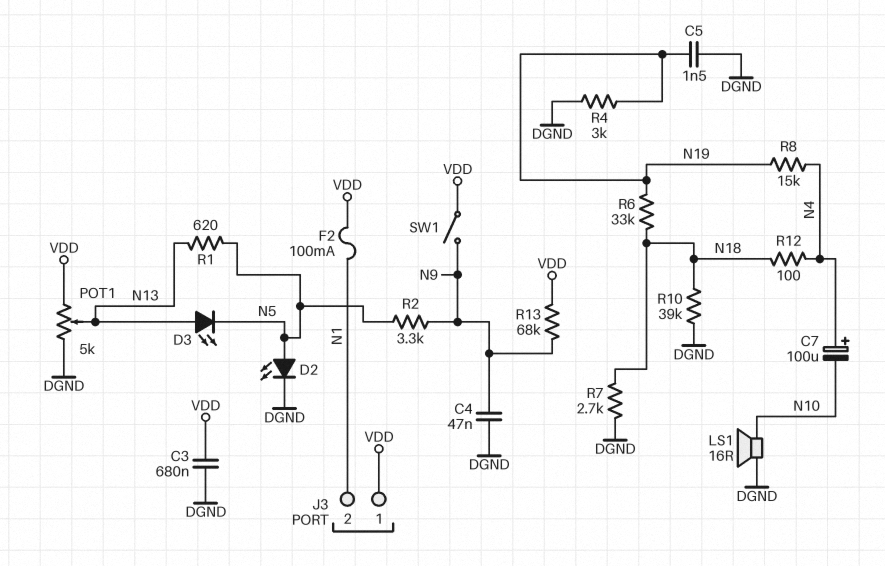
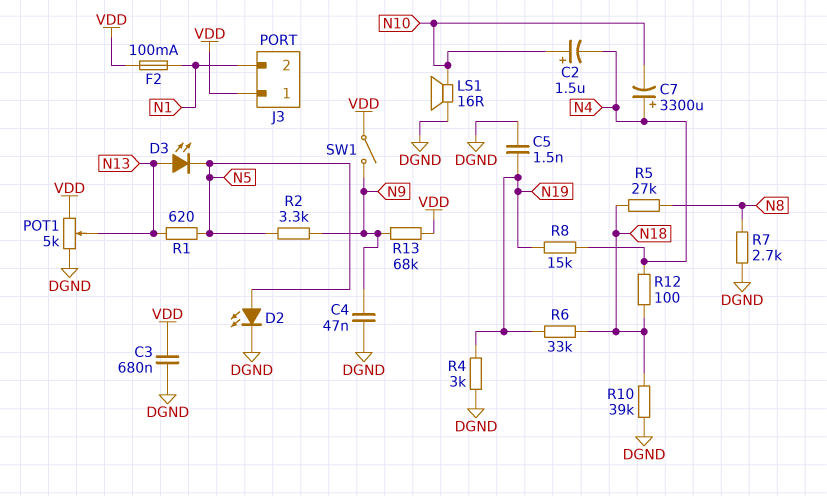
C2: none -> 1.5uF (plus N10, minus N4)
C7: 100uF (plus N4, minus N10) -> 3300uF (plus N4, minus N10)
R5: none -> 27k (N8, N18)
R7: 2.7k (DGND, N18) -> 2.7k (DGND, N8)

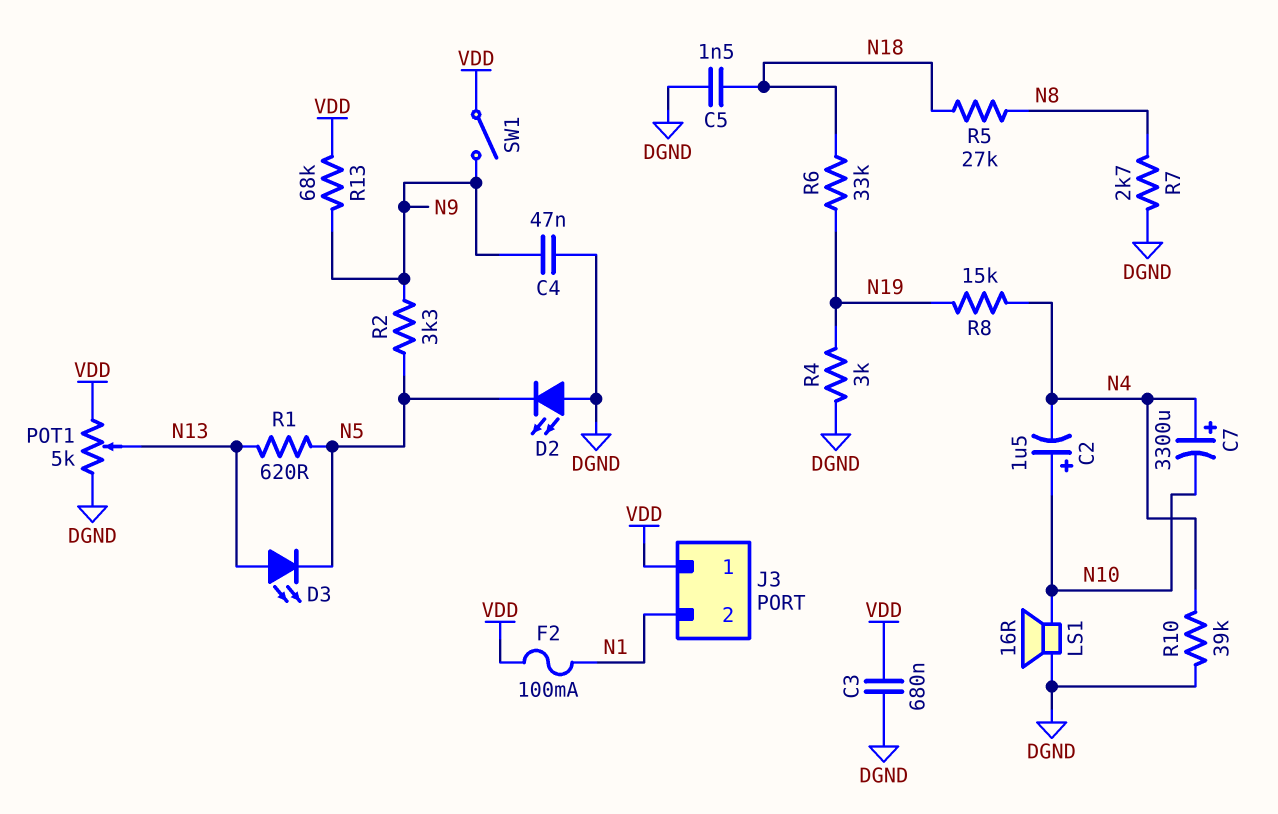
C5: 1.5nF (DGND, N19) -> 1.5nF (DGND, N18)
D2: LED (A N5, K DGND) -> LED (A DGND, K N5)
R10: 39k (DGND, N18) -> 39k (DGND, N4)
R12: 100 (N4, N18) -> none

